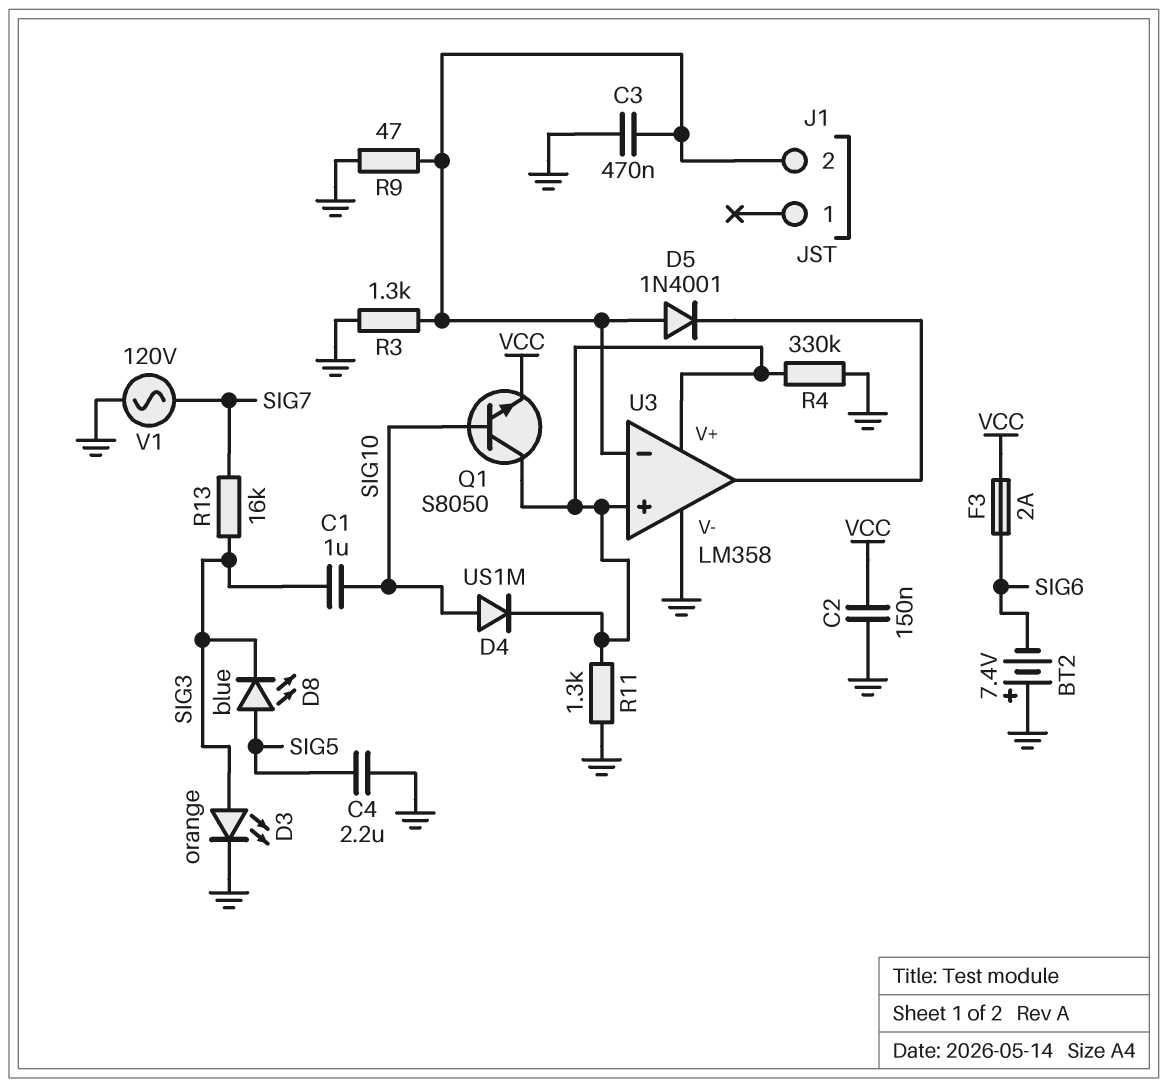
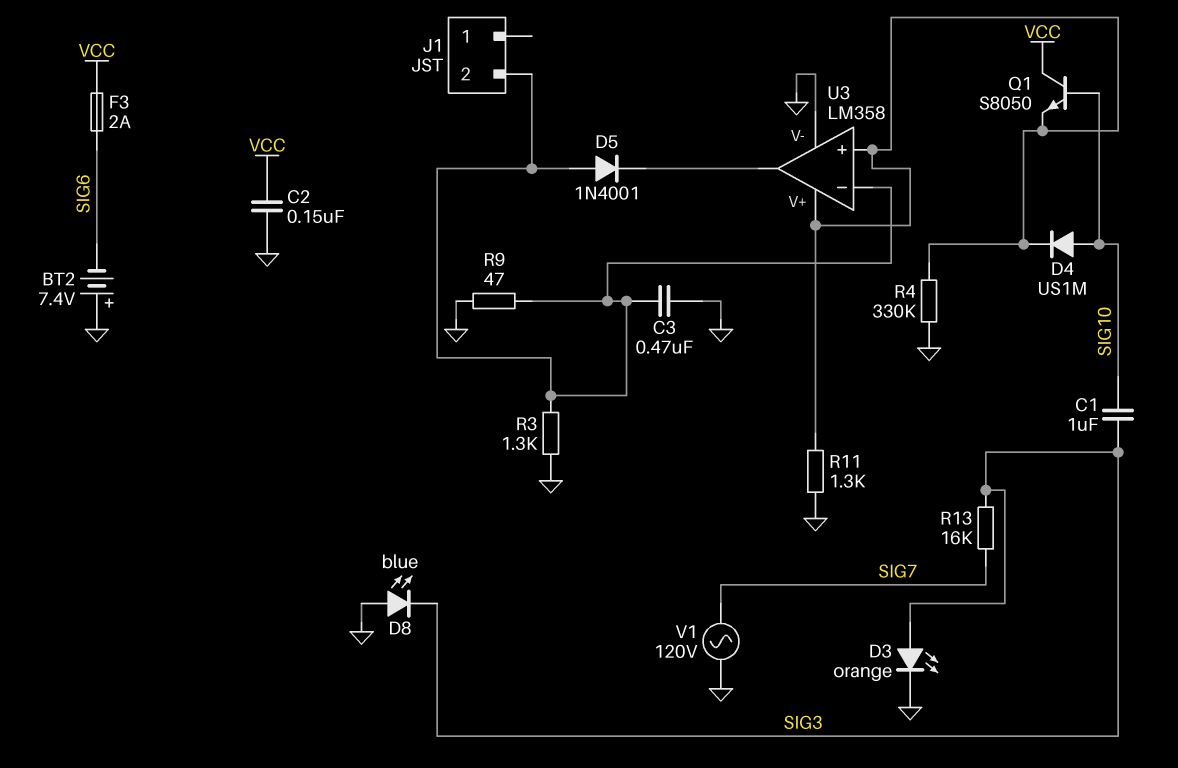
C4: 2.2uF (GND, SIG5) -> none
D8: LED blue (A SIG5, K SIG3) -> LED blue (A GND, K SIG3)
Q1: NPN S8050 (B SIG10, C U3/V+, E VCC) -> NPN S8050 (B SIG10, C VCC, E U3/V+)

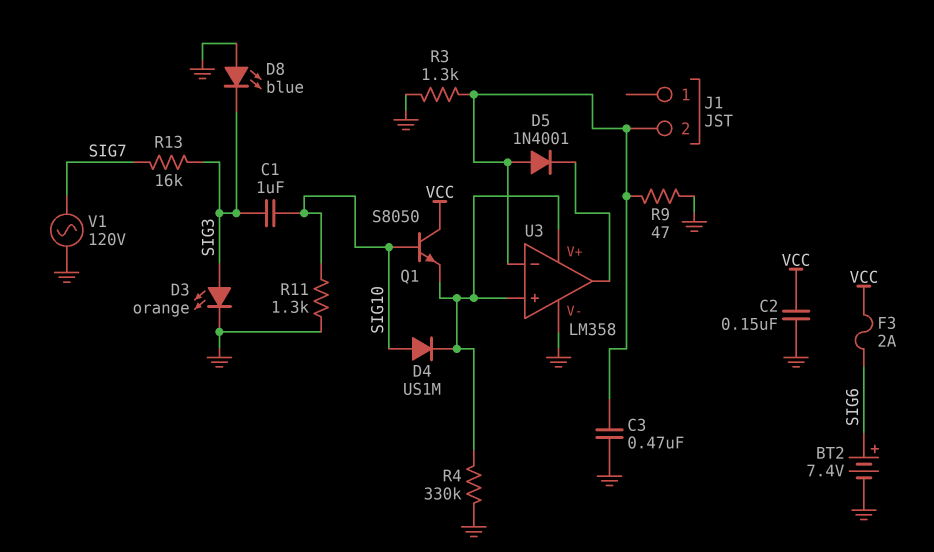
BT2: 7.4V (plus GND, minus SIG6) -> 7.4V (plus SIG6, minus GND)
R11: 1.3k (GND, U3/V+) -> 1.3k (GND, SIG10)

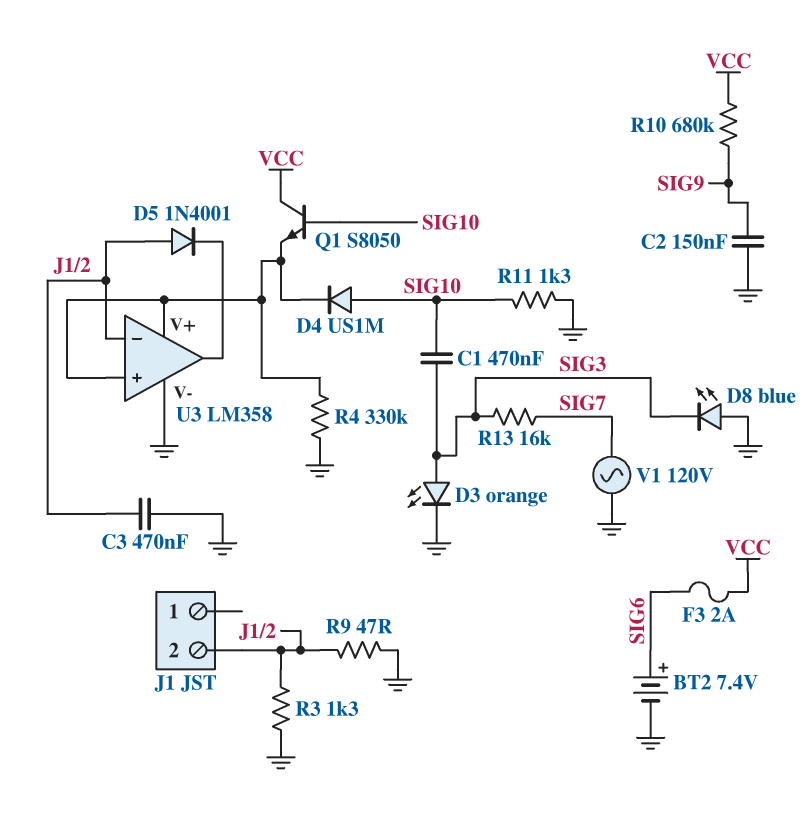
C1: 1uF (SIG3, SIG10) -> 470nF (SIG3, SIG10)
C2: 150nF (GND, VCC) -> 150nF (GND, SIG9)
R10: none -> 680k (SIG9, VCC)

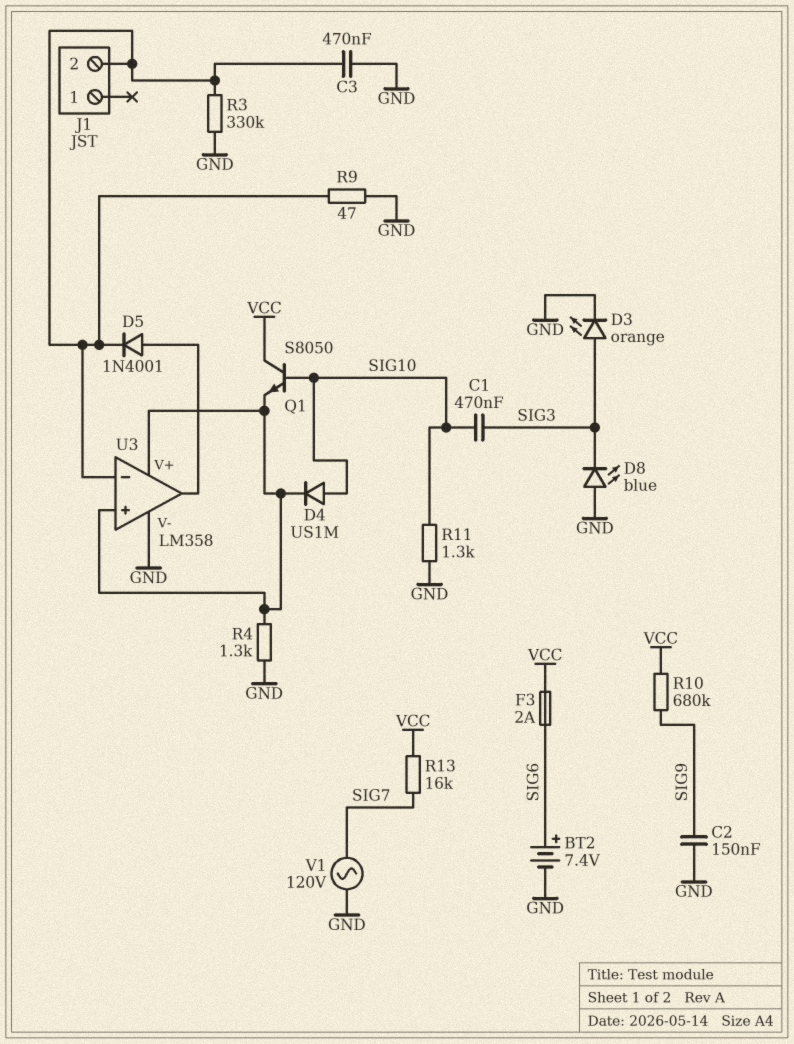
D5: diode 1N4001 (A J1/2, K U3/out) -> diode 1N4001 (A U3/out, K J1/2)
R3: 1.3k (GND, J1/2) -> 330k (GND, J1/2)
R4: 330k (GND, U3/V+) -> 1.3k (GND, U3/V+)
R13: 16k (SIG3, SIG7) -> 16k (SIG7, VCC)

